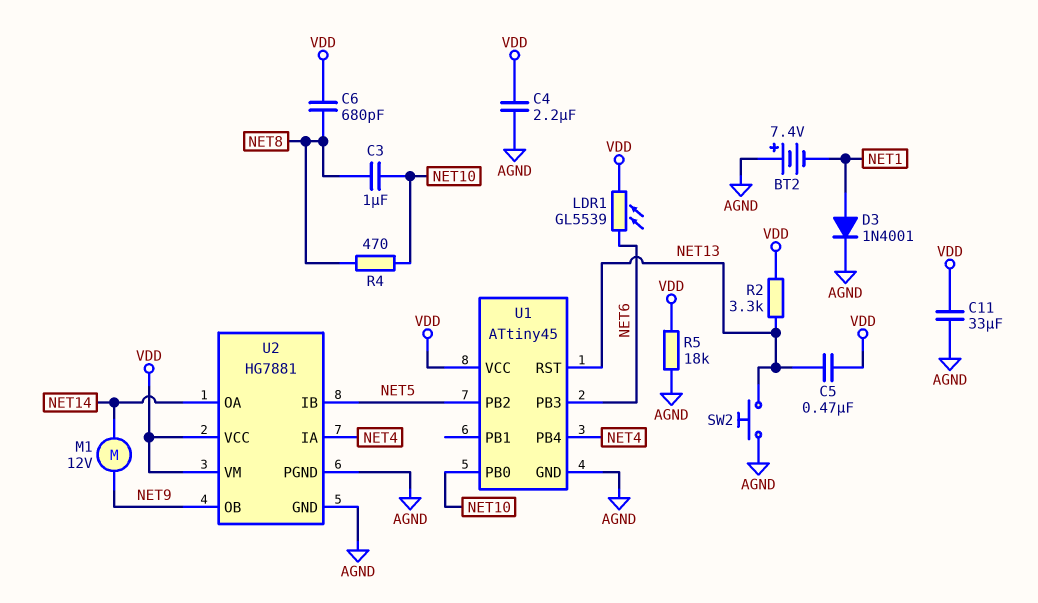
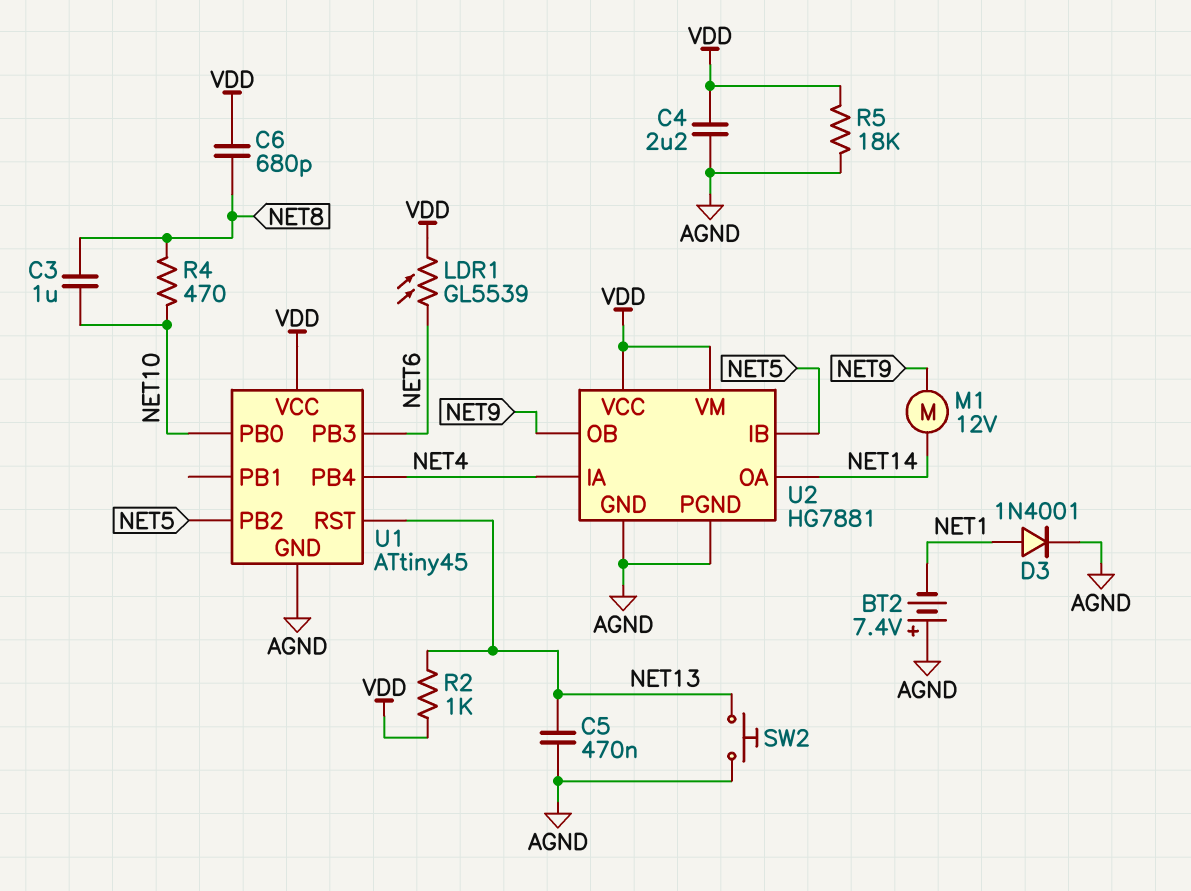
C5: 470nF (NET13, VDD) -> 470nF (AGND, NET13)
C11: 33uF (AGND, VDD) -> none
R2: 3.3k (NET13, VDD) -> 1k (NET13, VDD)

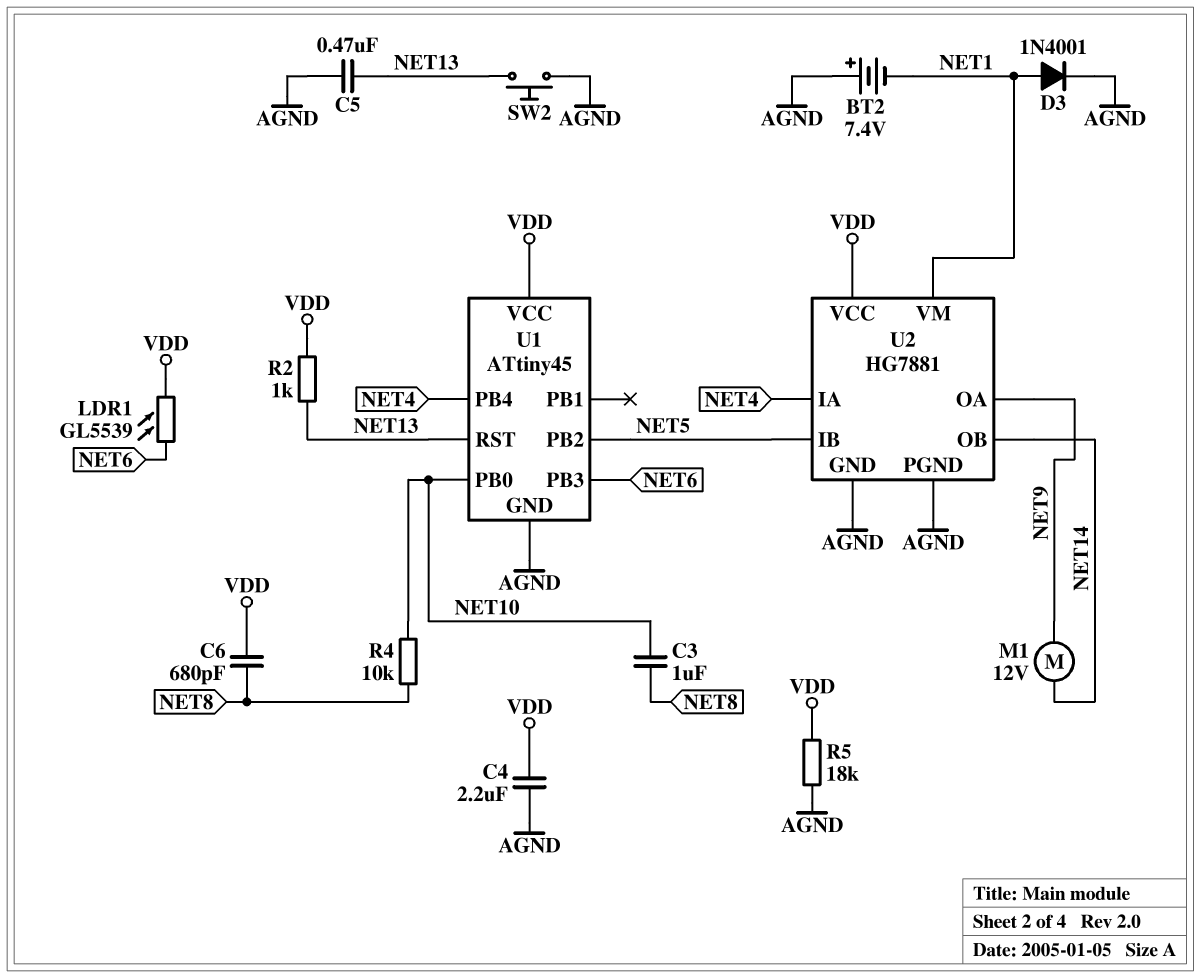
R4: 470 (NET8, NET10) -> 10k (NET8, NET10)
U2 pin OA: NET14 -> NET9
U2 pin OB: NET9 -> NET14
U2 pin VM: VDD -> NET1

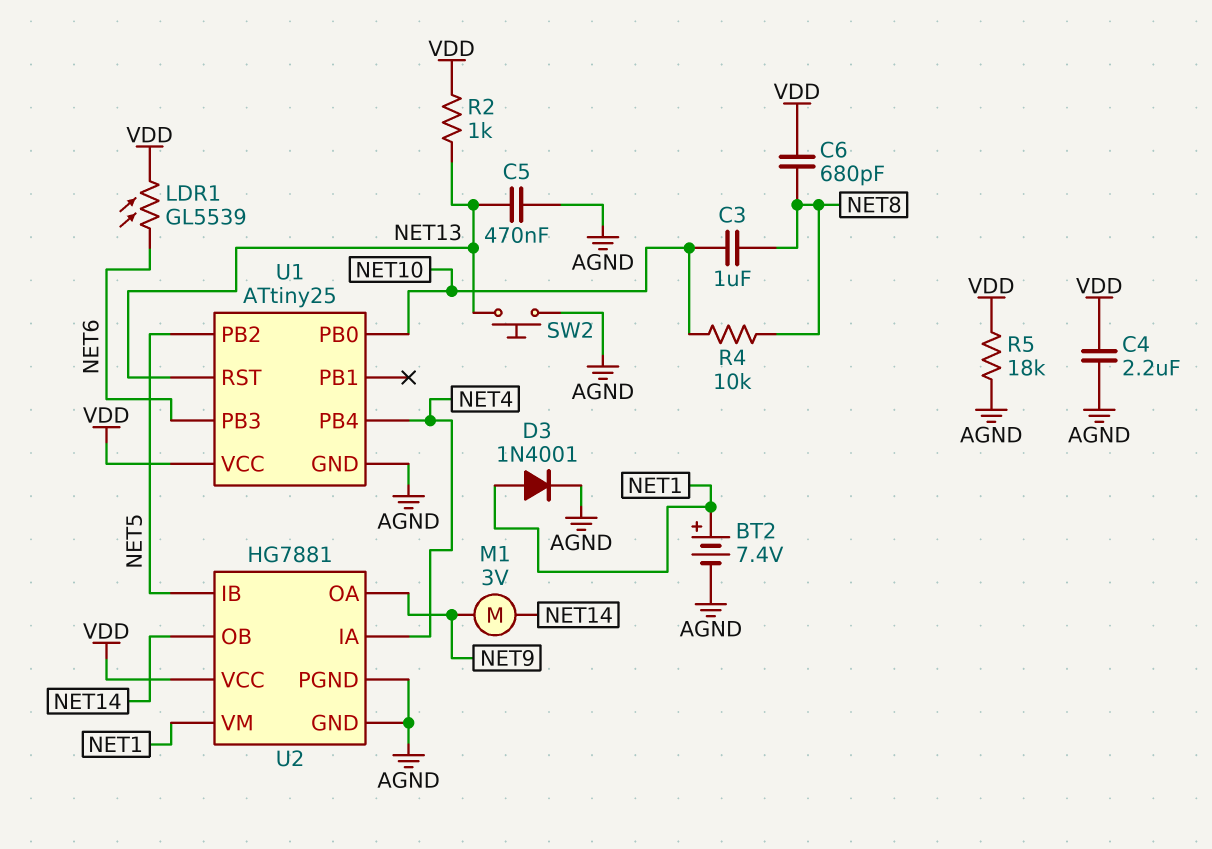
BT2: 7.4V (plus AGND, minus NET1) -> 7.4V (plus NET1, minus AGND)
M1: motor 12V (NET9, NET14) -> motor 3V (NET9, NET14)
U1: ATtiny45 -> ATtiny25

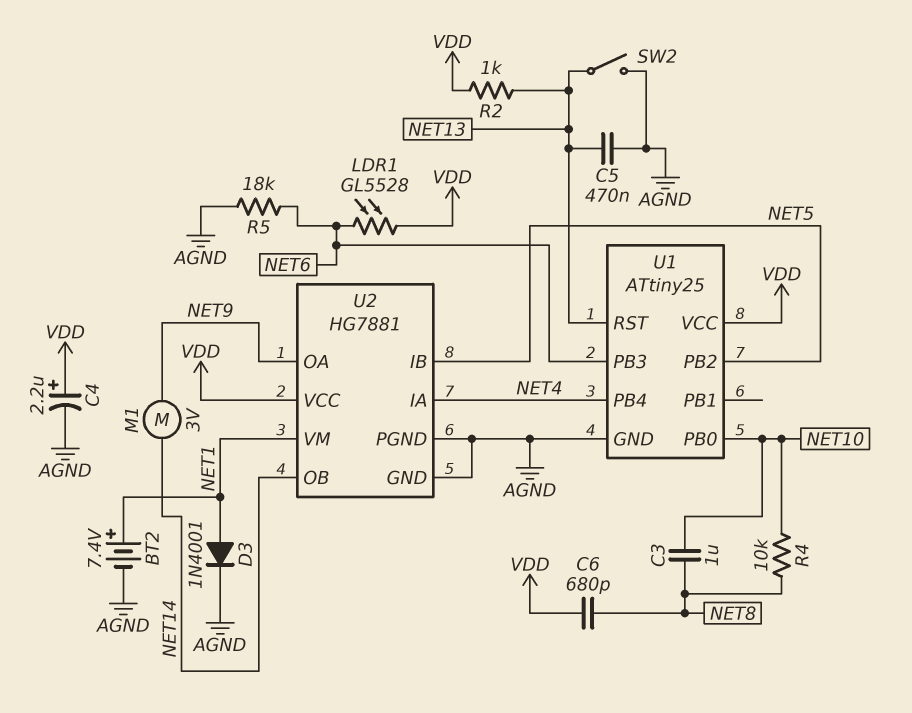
C4: 2.2uF (AGND, VDD) -> 2.2uF (plus VDD, minus AGND)
LDR1: GL5539 (NET6, VDD) -> GL5528 (NET6, VDD)
R5: 18k (AGND, VDD) -> 18k (AGND, NET6)
SW2: button (AGND, NET13) -> switch (AGND, NET13)

